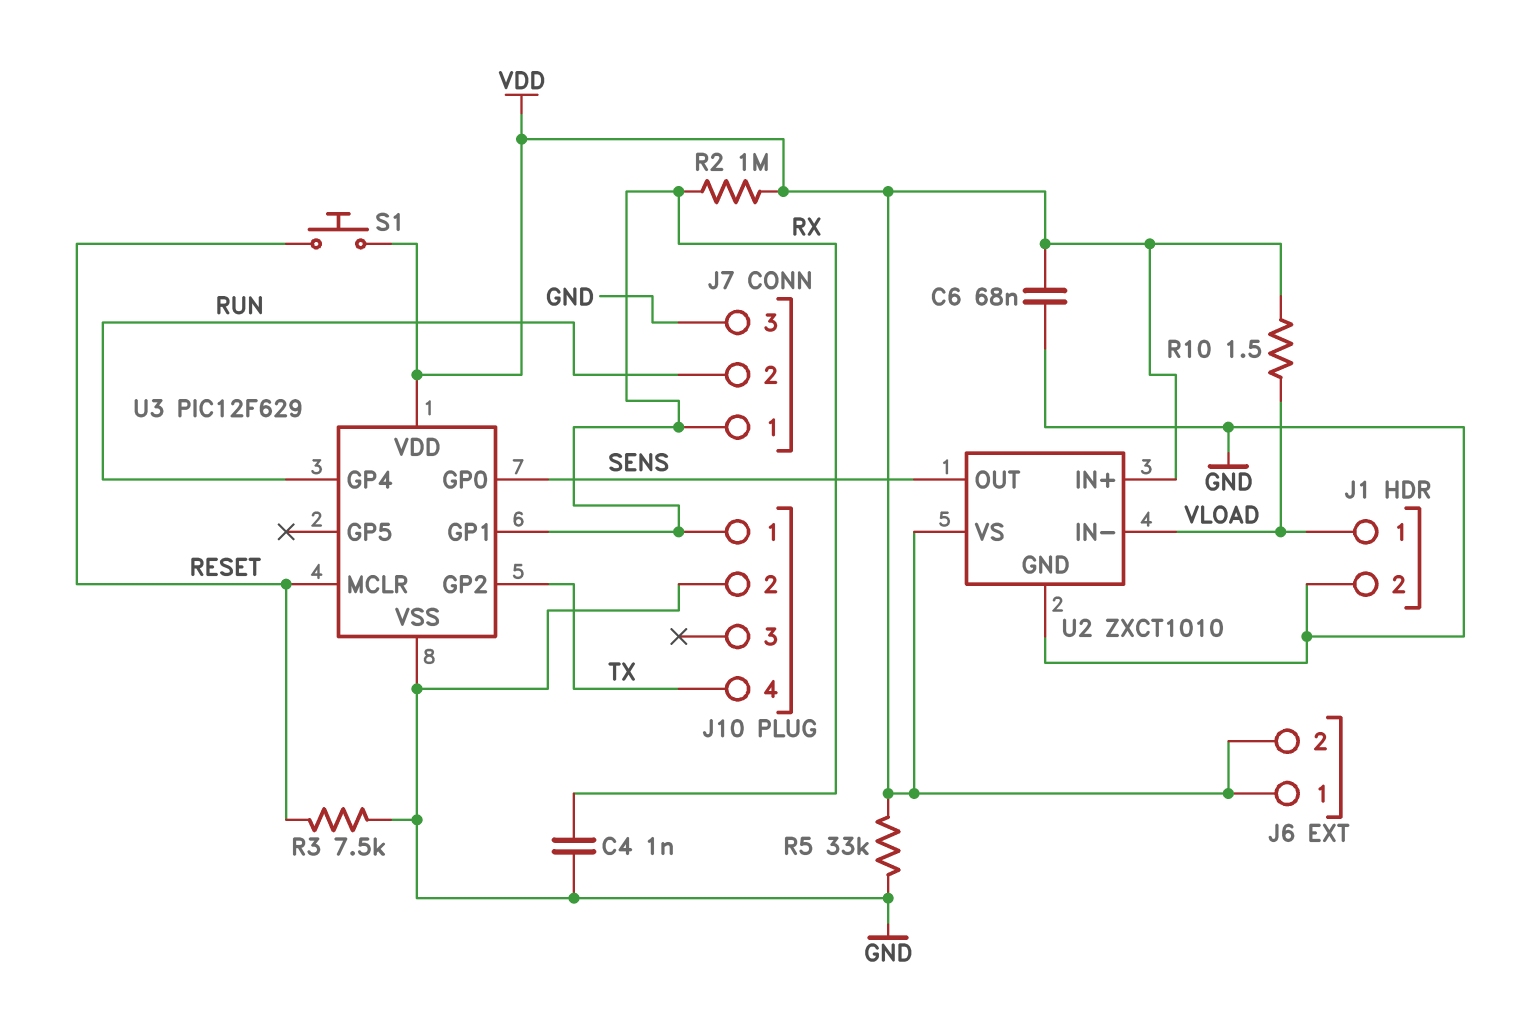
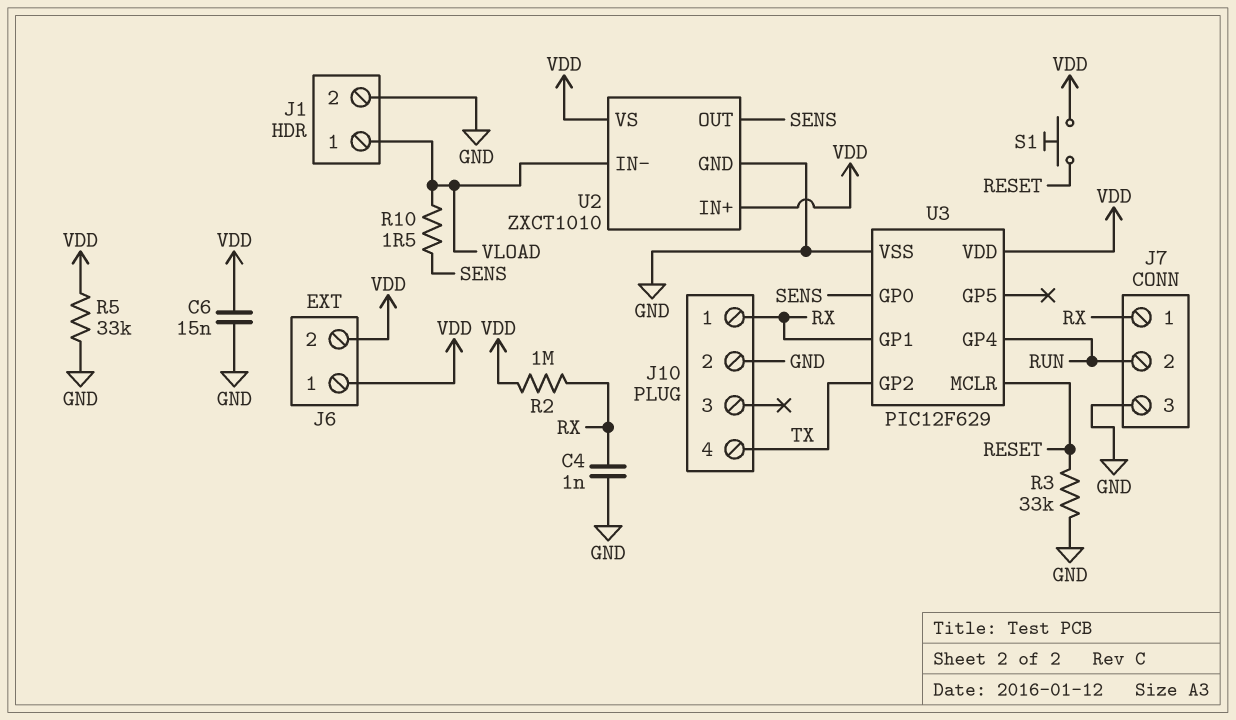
C6: 68nF (GND, VDD) -> 15nF (GND, VDD)
R3: 7.5k (GND, RESET) -> 33k (GND, RESET)
R10: 1.5 (VDD, VLOAD) -> 1.5 (SENS, VLOAD)

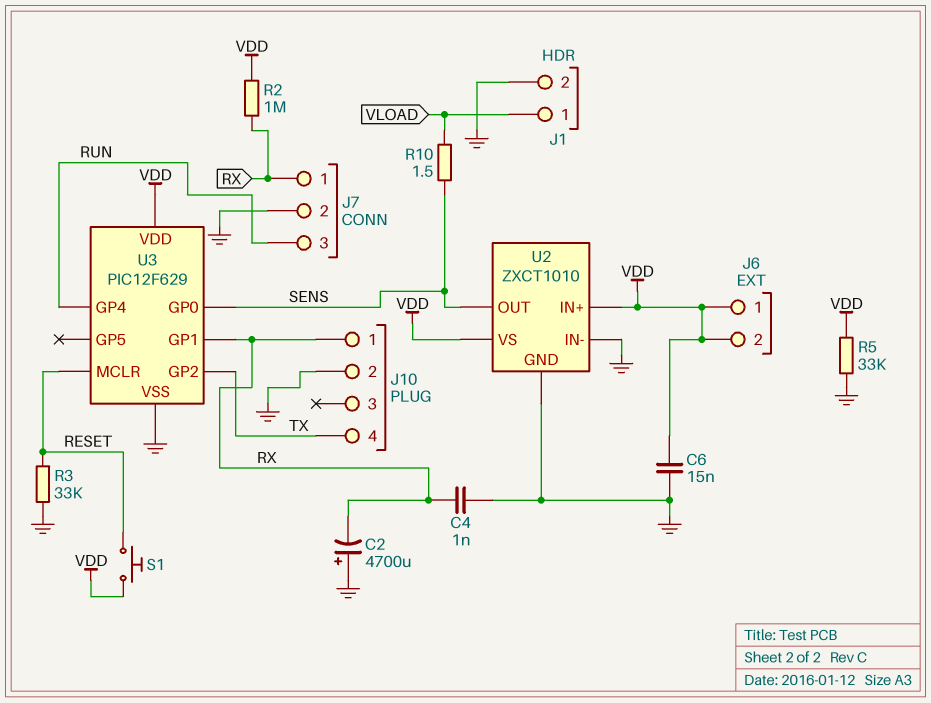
C2: none -> 4700uF (plus GND, minus RX)
J7 pin 2: RUN -> GND
J7 pin 3: GND -> RUN
U2 pin IN-: VLOAD -> GND

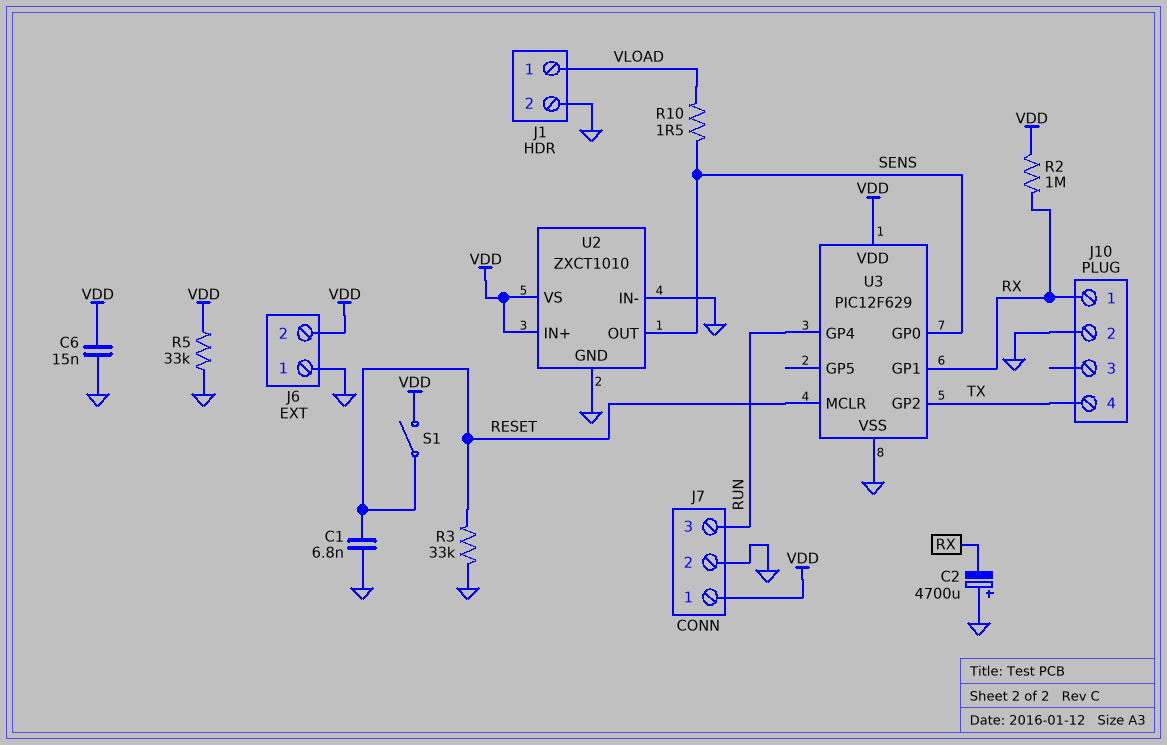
C1: none -> 6.8nF (GND, RESET)
C4: 1nF (GND, RX) -> none
J6 pin 1: VDD -> GND
J7 pin 1: RX -> VDD
S1: button (RESET, VDD) -> switch (RESET, VDD)

